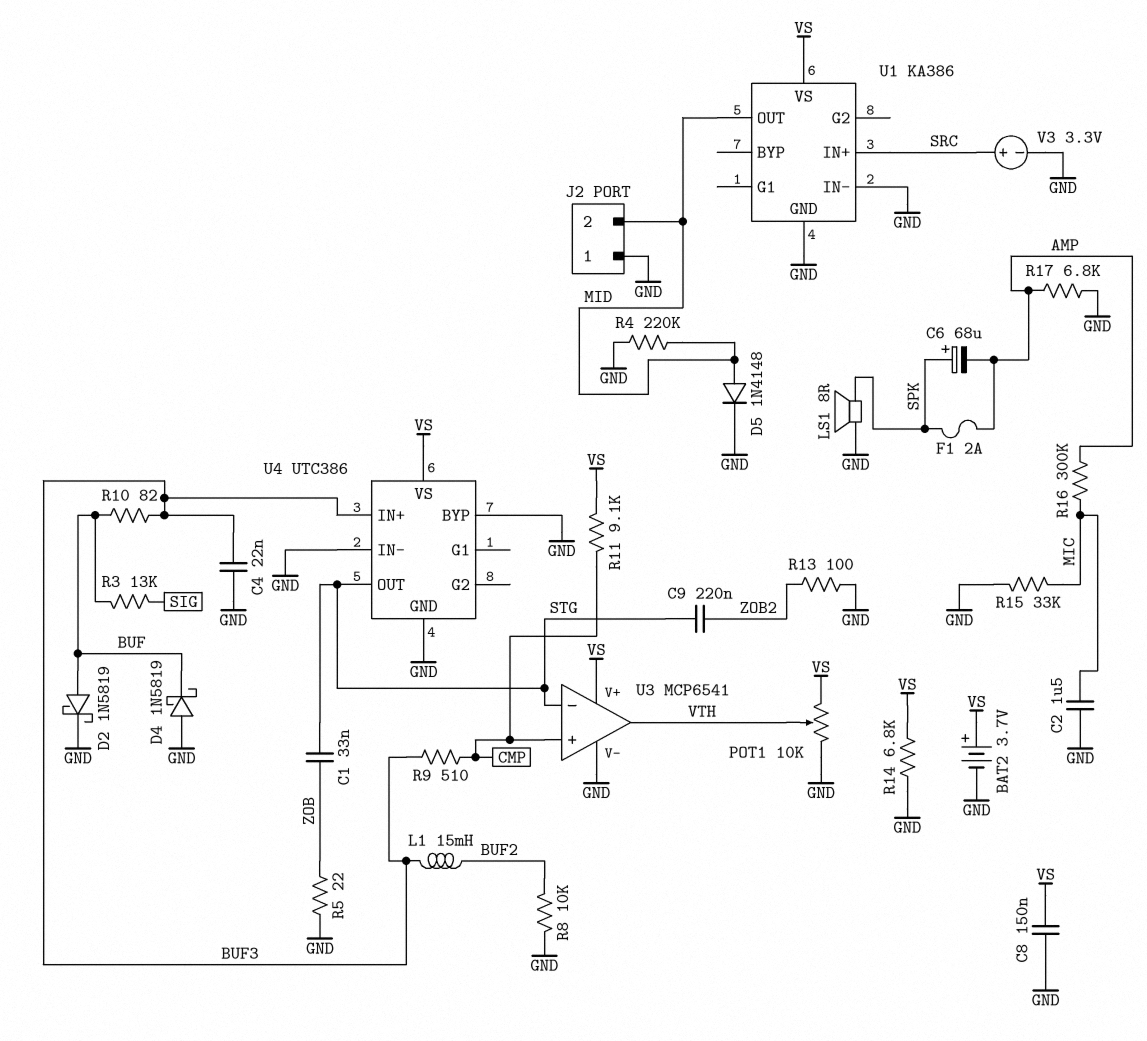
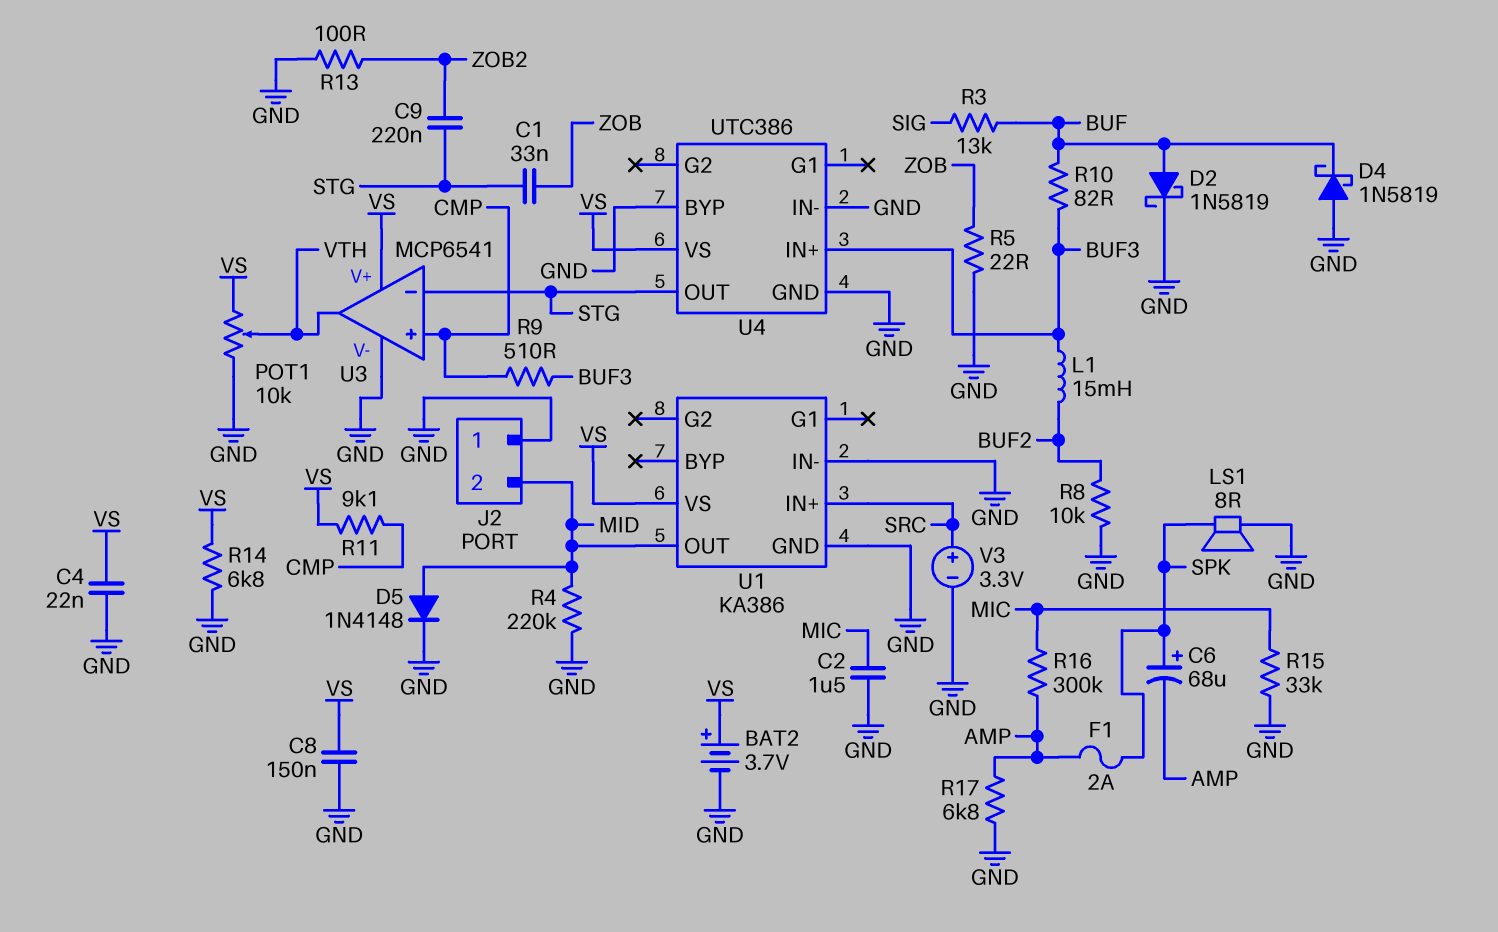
C4: 22nF (BUF3, GND) -> 22nF (GND, VS)

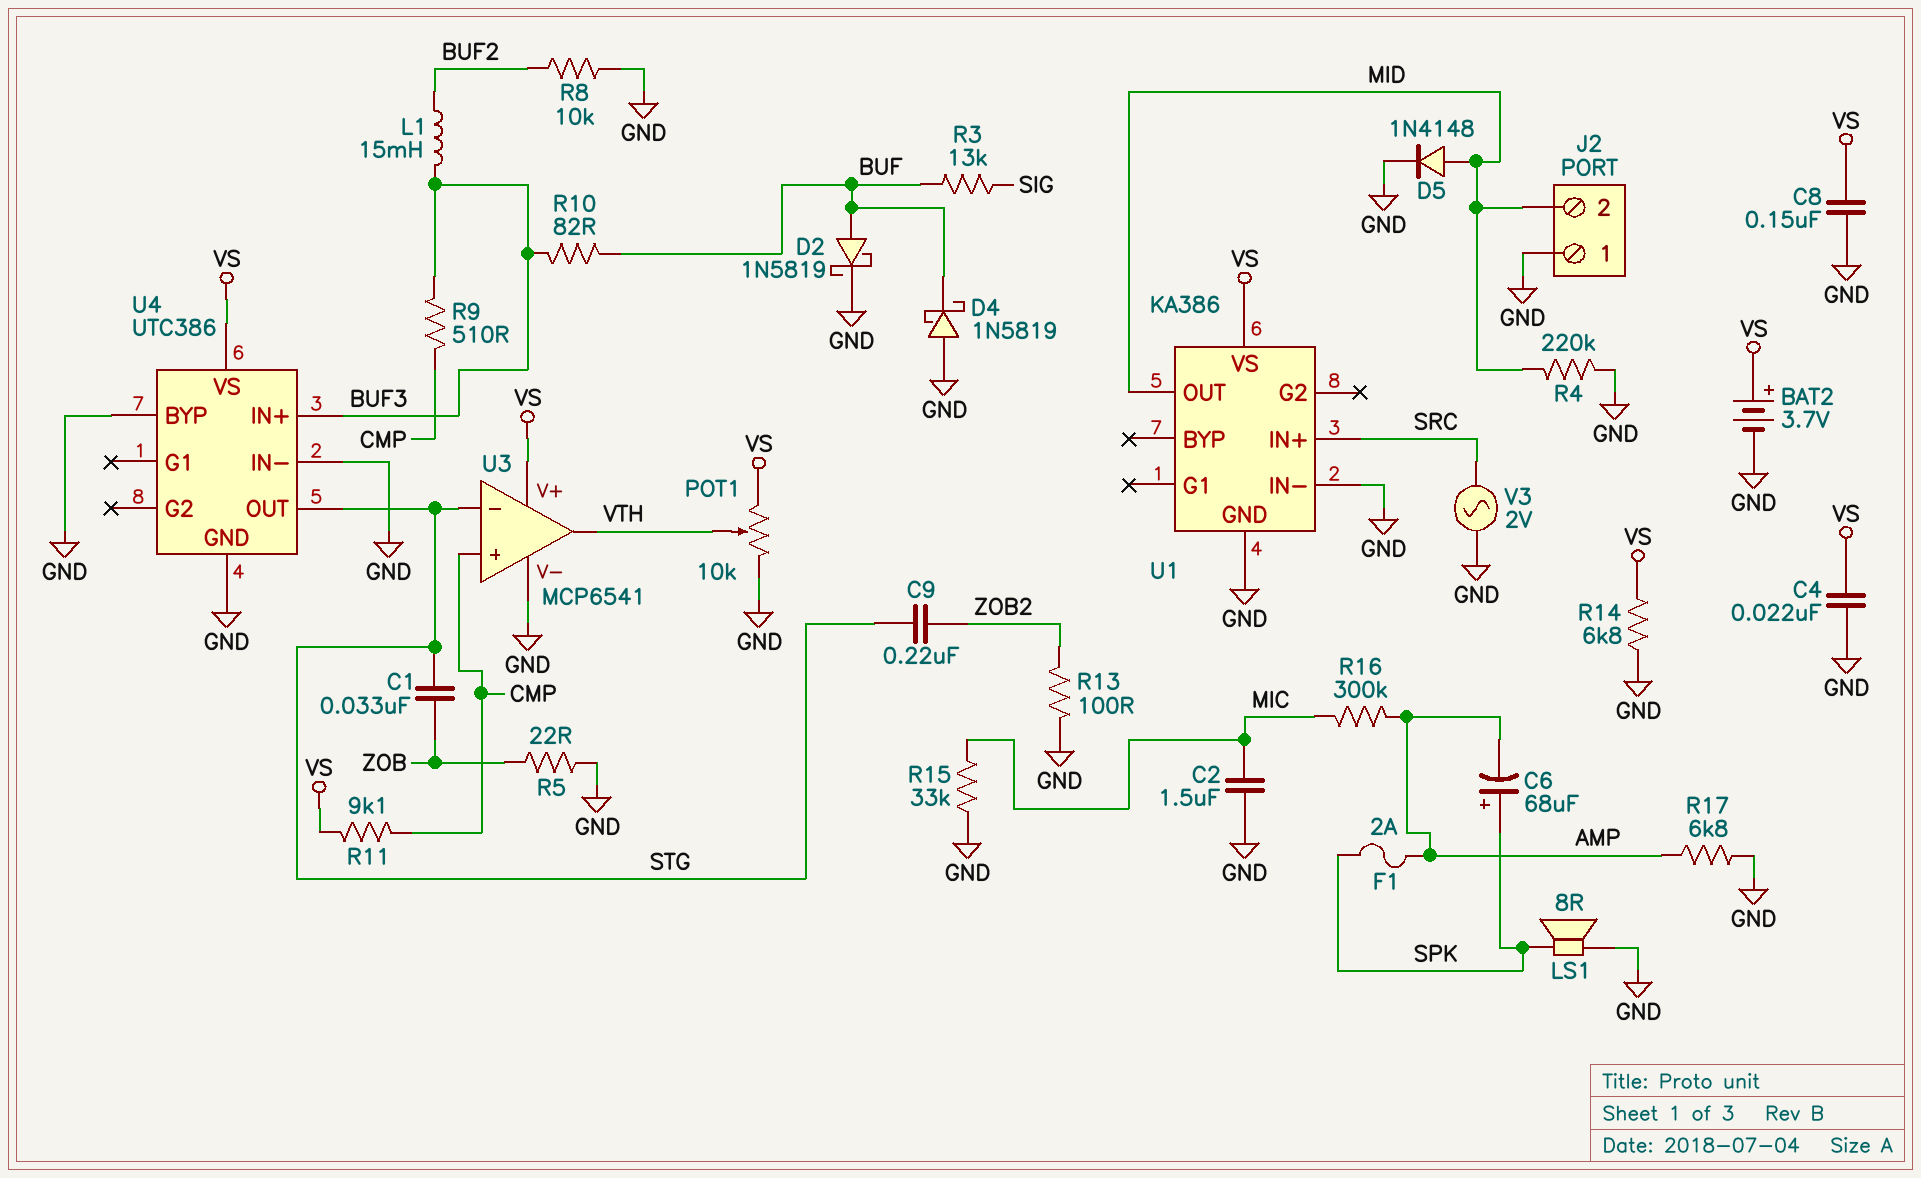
V3: 3.3V (plus SRC, minus GND) -> AC 2V (GND, SRC)

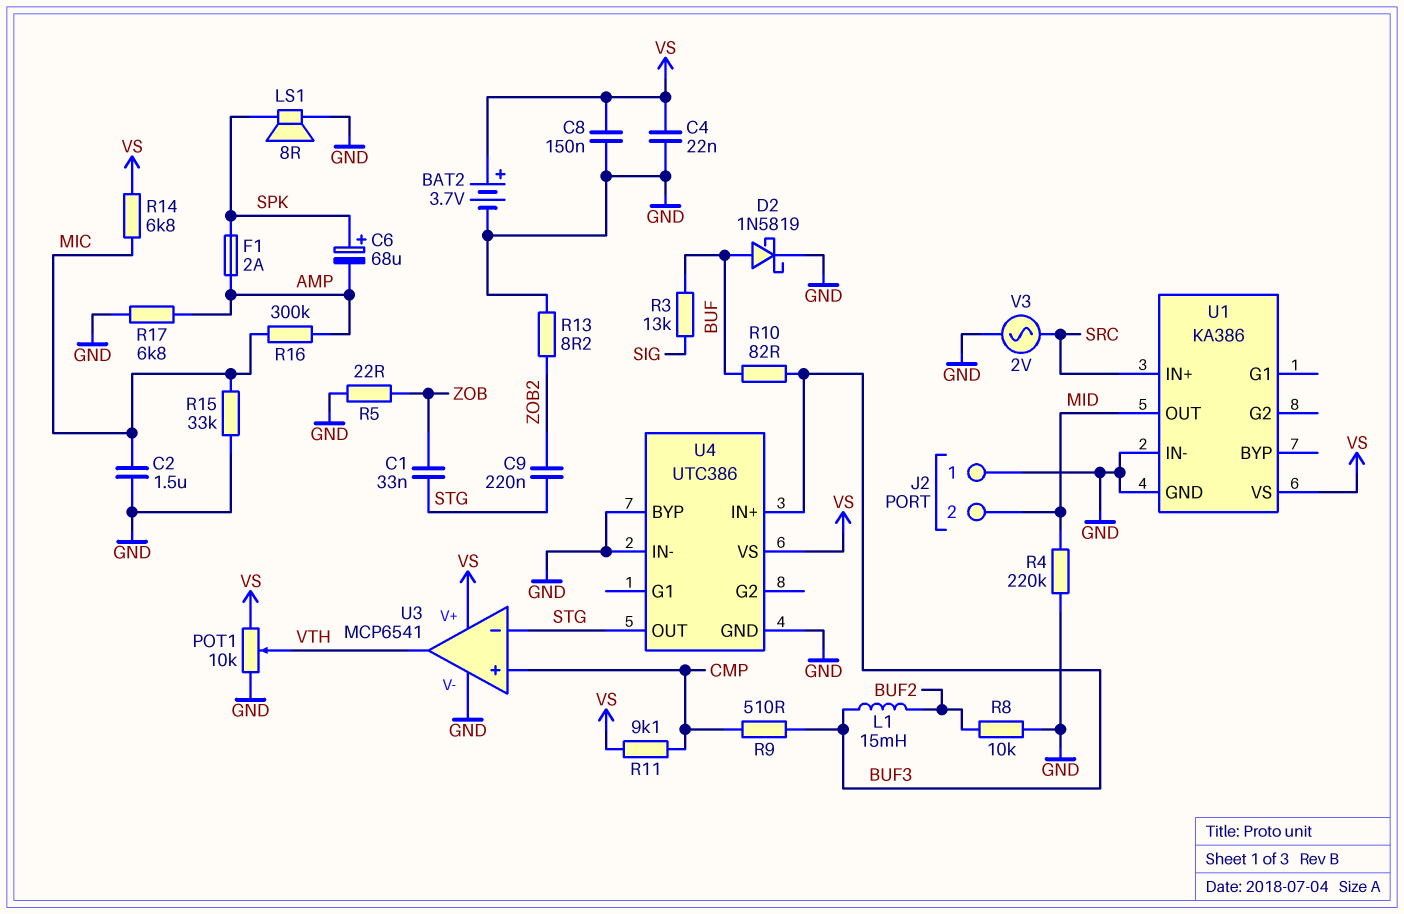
D4: schottky 1N5819 (A GND, K BUF) -> none
D5: diode 1N4148 (A MID, K GND) -> none
R13: 100 (GND, ZOB2) -> 8.2 (GND, ZOB2)
R14: 6.8k (GND, VS) -> 6.8k (MIC, VS)

